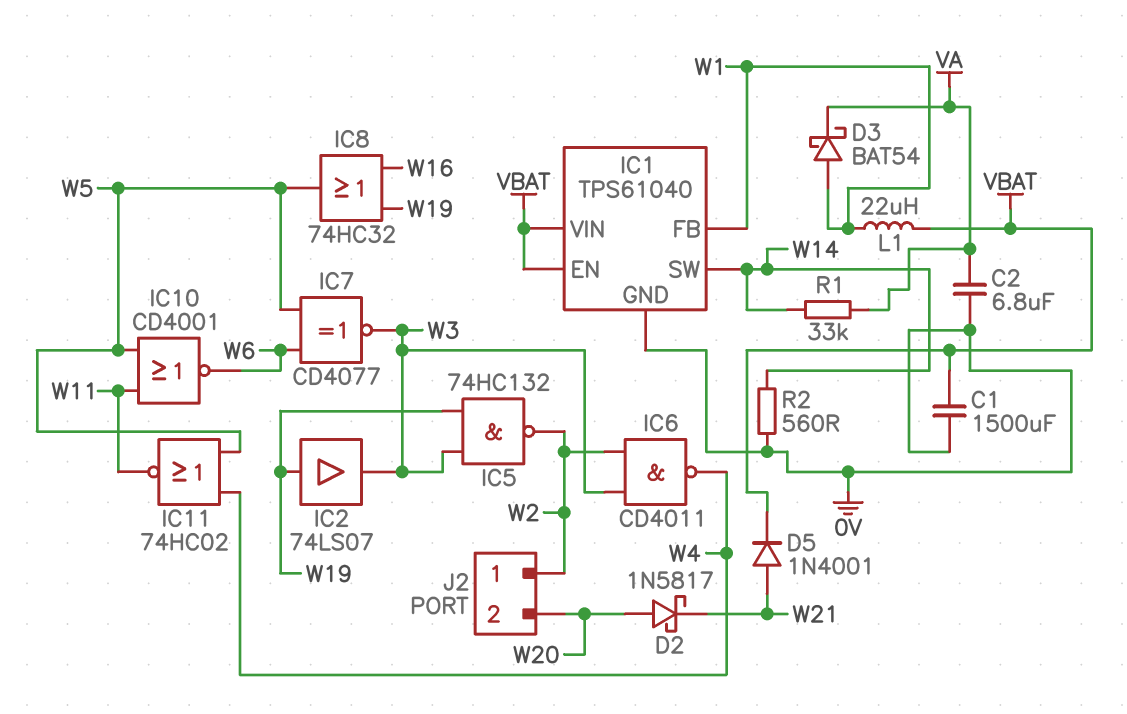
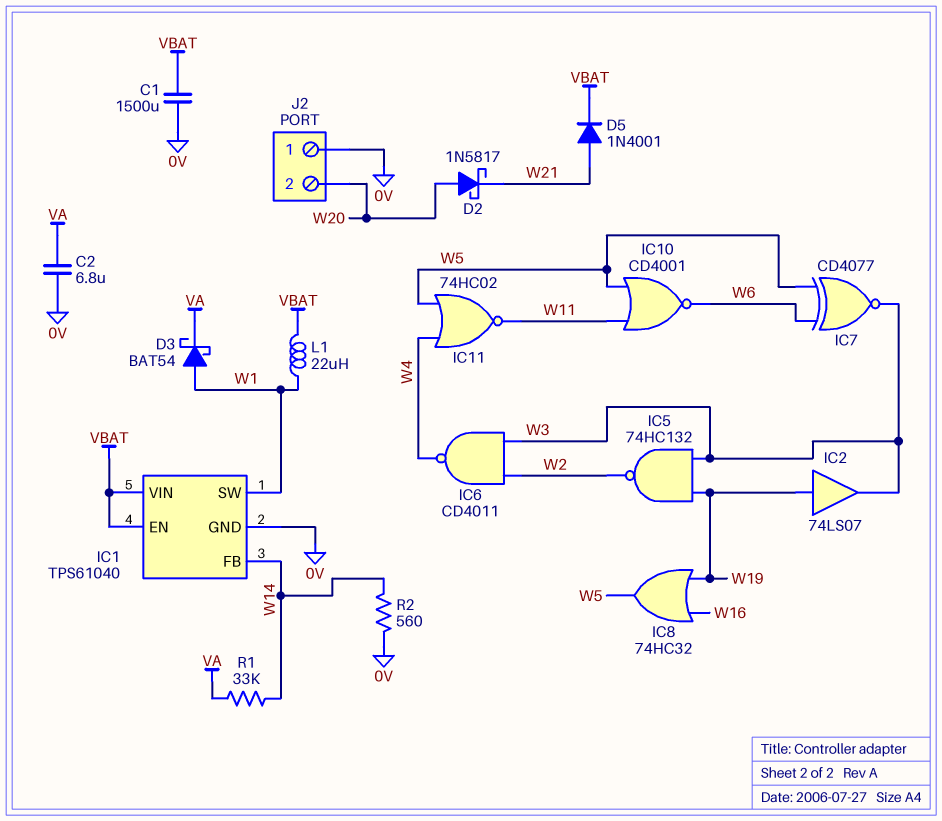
IC1 pin FB: W1 -> W14
IC1 pin SW: W14 -> W1
J2 pin 1: W2 -> 0V

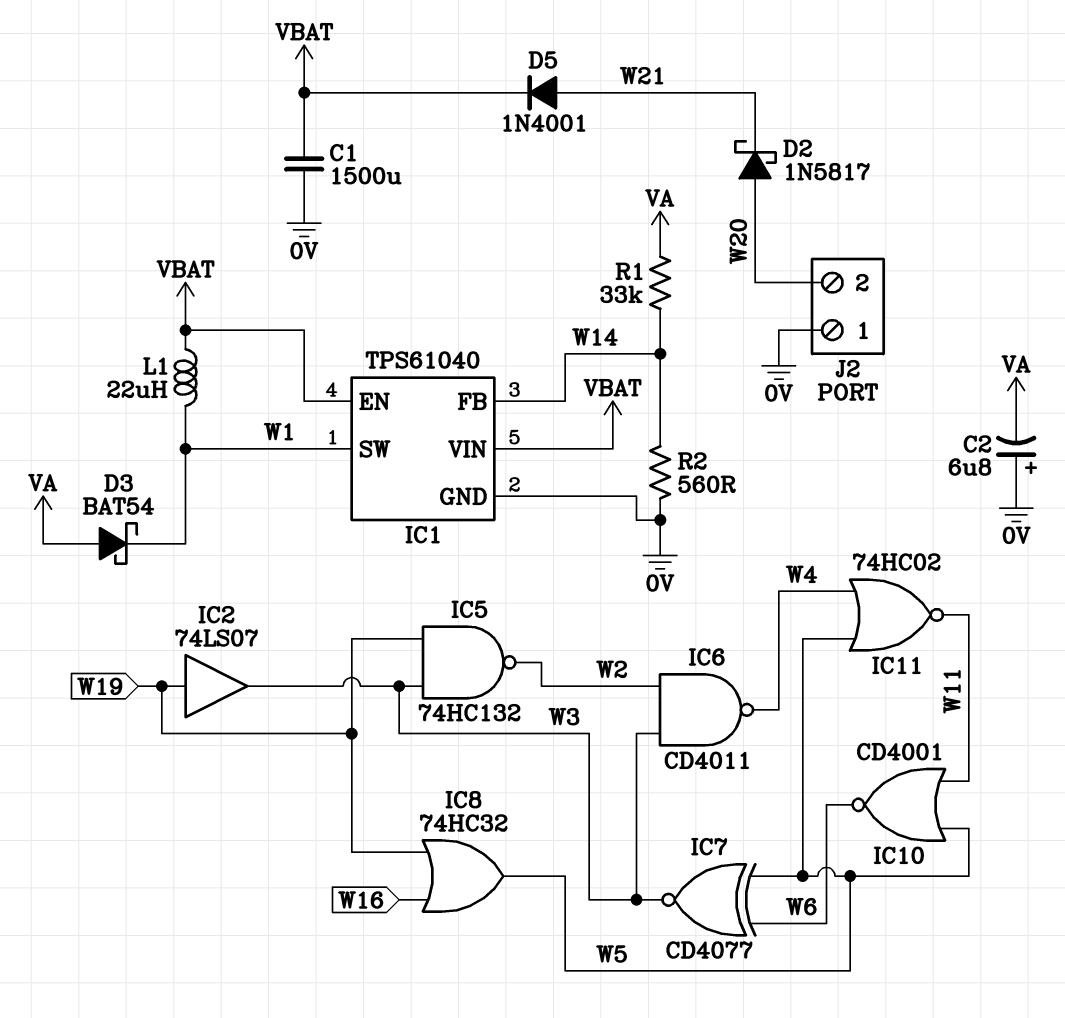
C2: 6.8uF (0V, VA) -> 6.8uF (plus 0V, minus VA)
D3: schottky BAT54 (A W1, K VA) -> schottky BAT54 (A VA, K W1)

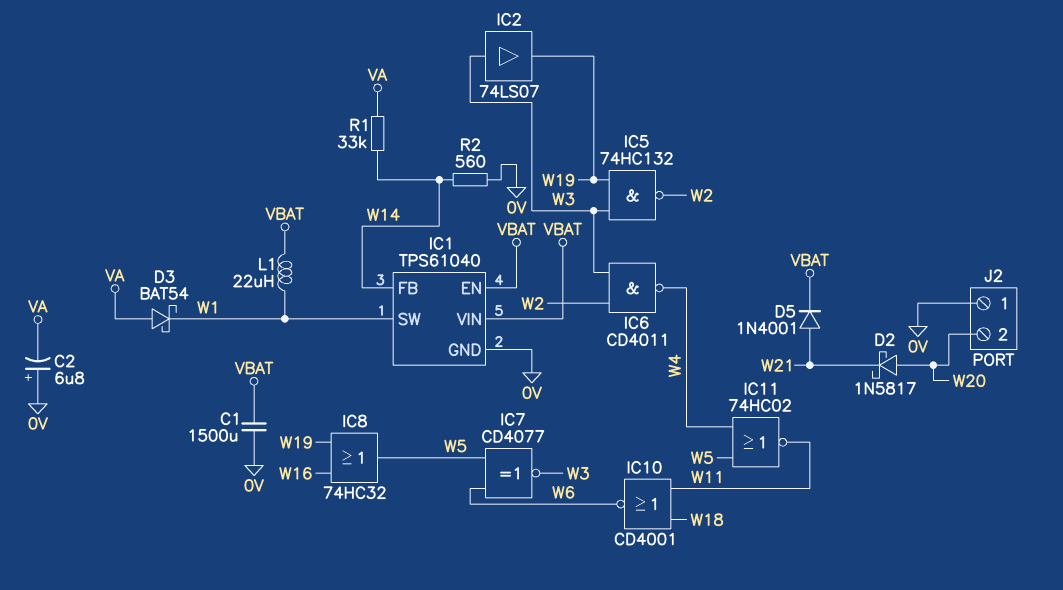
IC2: buffer 74LS07 (in W19, out W3) -> buffer 74LS07 (in W3, out W19)
IC10: NOR CD4001 (in W5, in W11, out W6) -> NOR CD4001 (in W11, in W18, out W6)

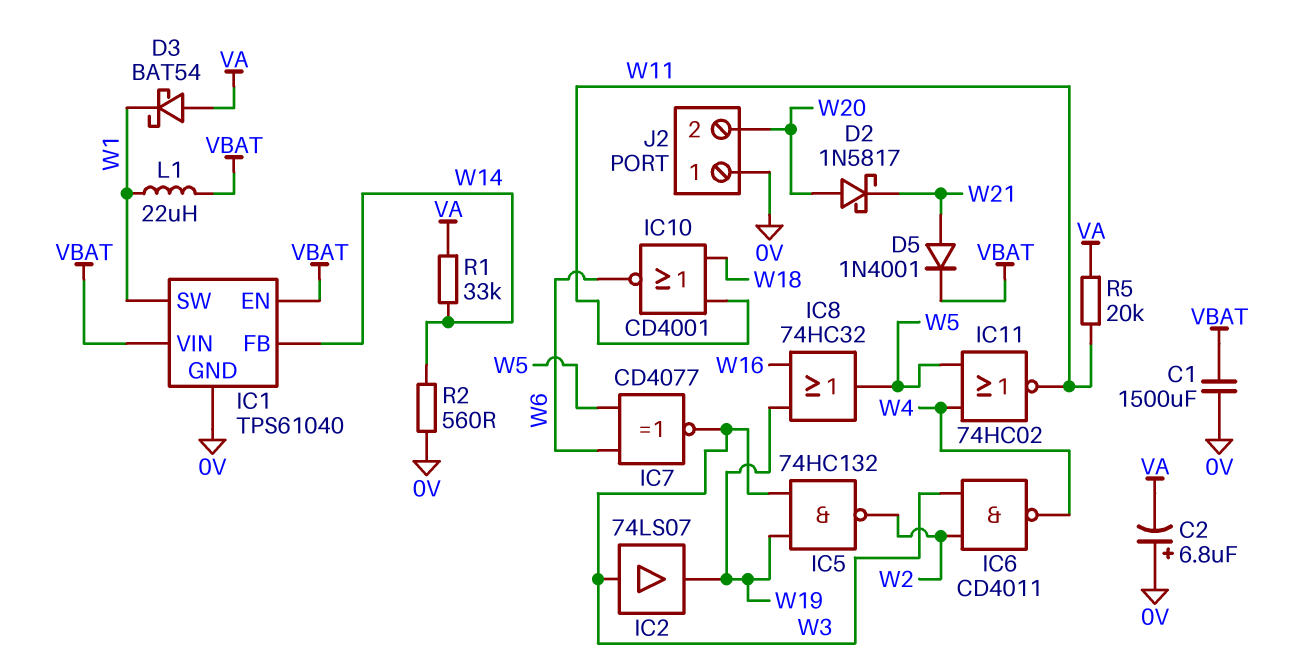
R5: none -> 20k (VA, W11)

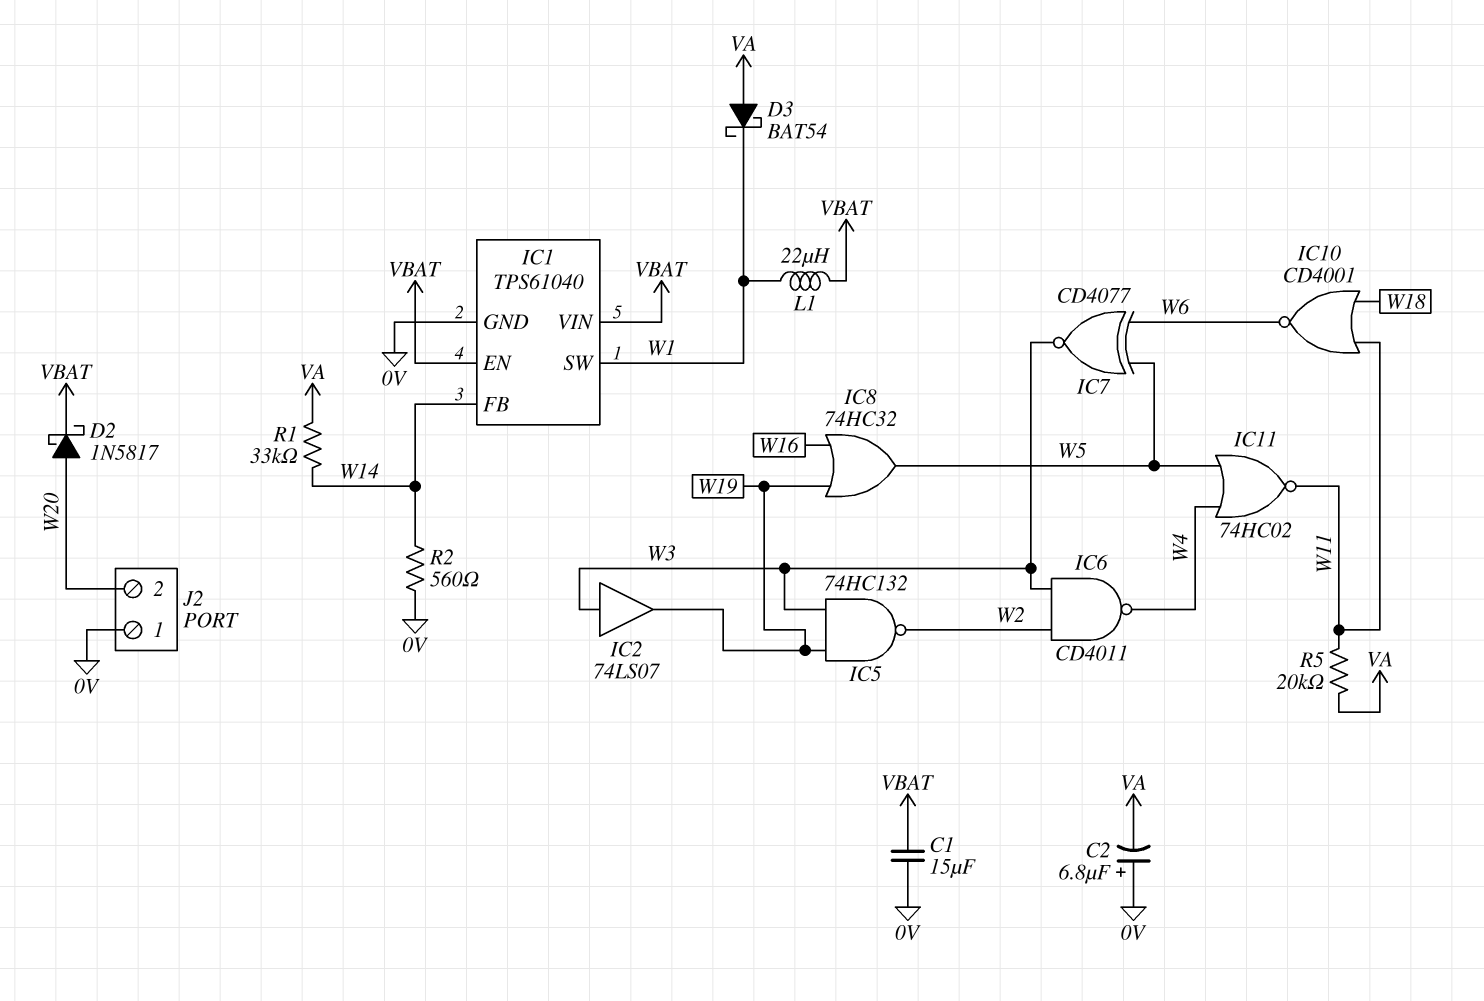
C1: 1500uF (0V, VBAT) -> 15uF (0V, VBAT)
D2: schottky 1N5817 (A W20, K W21) -> schottky 1N5817 (A W20, K VBAT)
D5: diode 1N4001 (A W21, K VBAT) -> none

